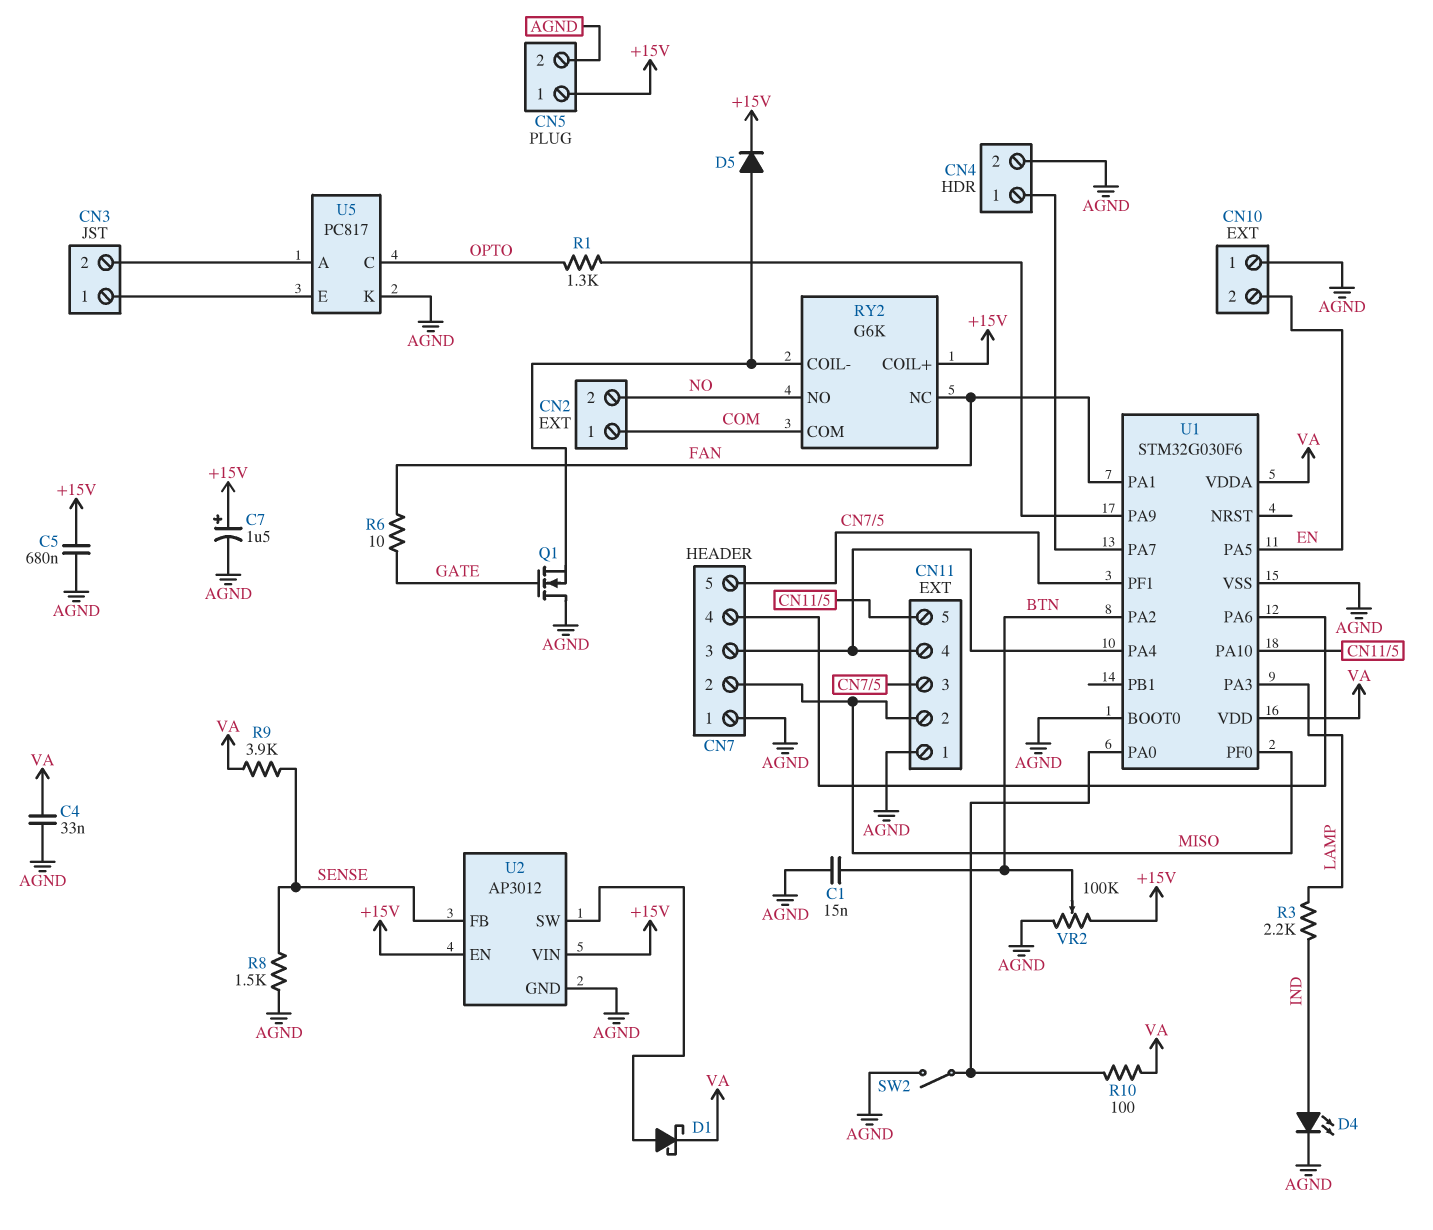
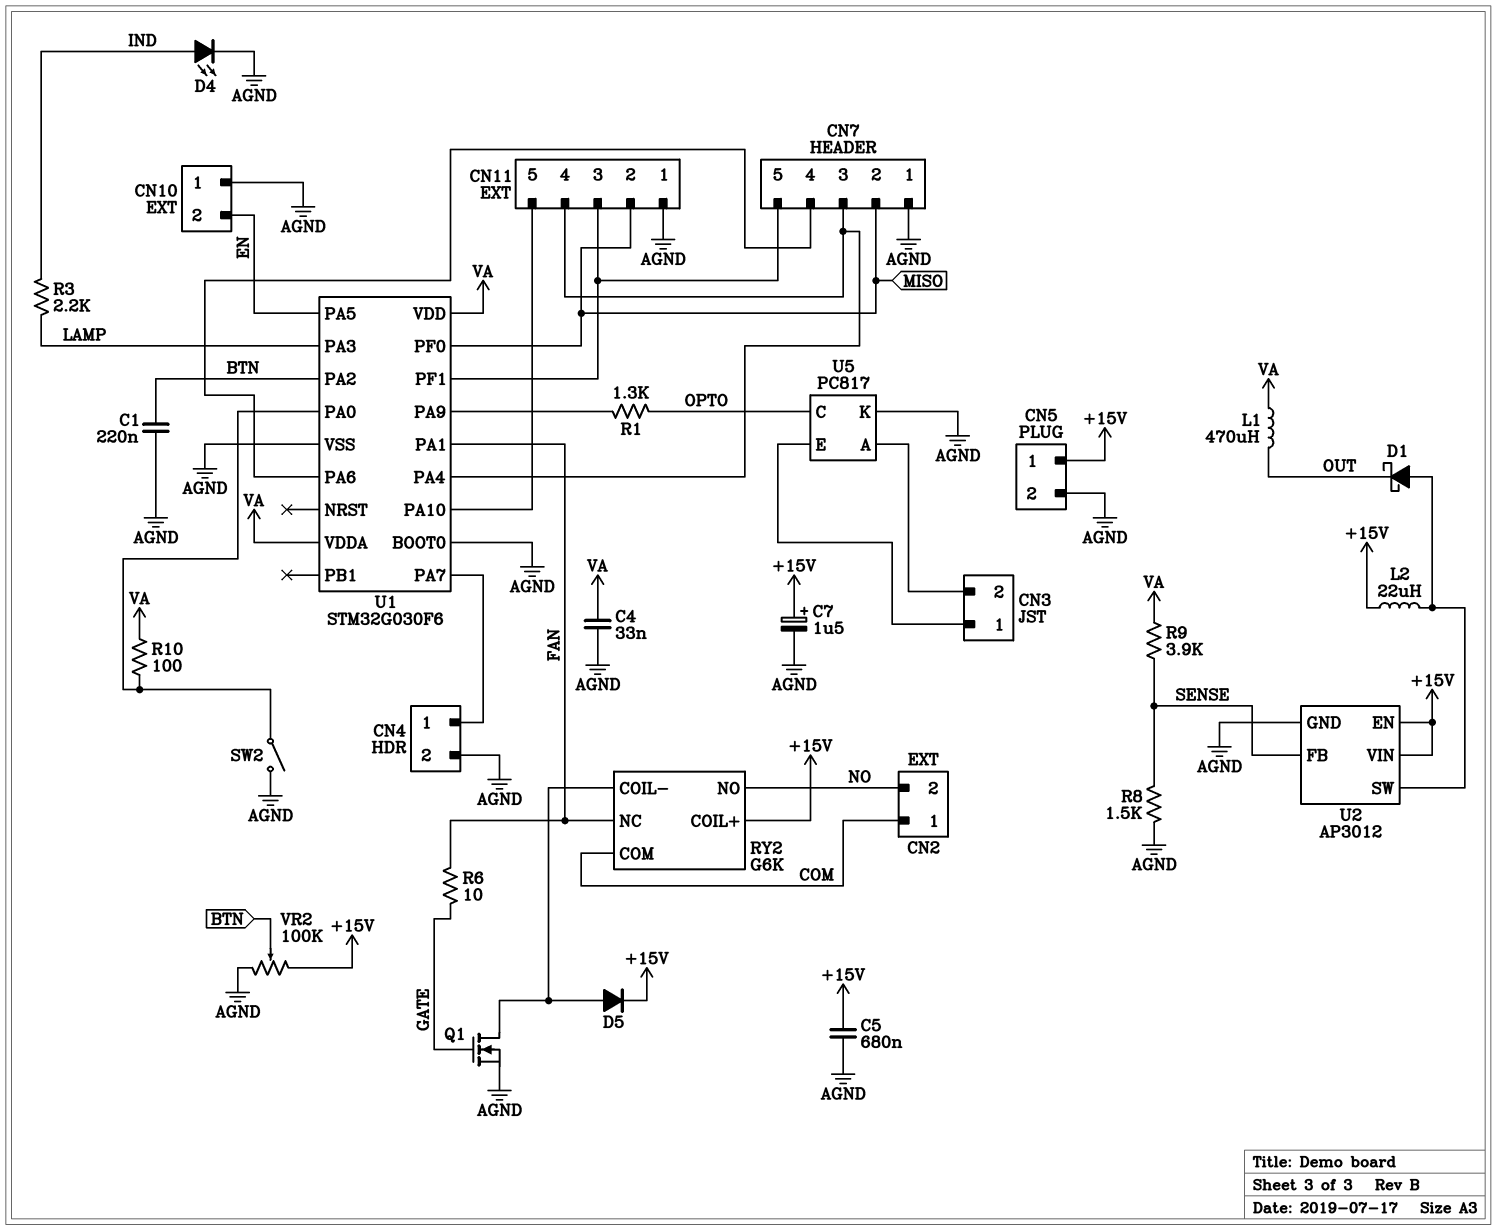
C1: 15nF (AGND, BTN) -> 220nF (AGND, BTN)
D1: schottky (A U2/SW, K VA) -> schottky (A U2/SW, K OUT)
L1: none -> 470uH (OUT, VA)
L2: none -> 22uH (+15V, U2/SW)
Q1: NMOS (G GATE, D AGND, S RY2/COIL-) -> NMOS (G GATE, D RY2/COIL-, S AGND)

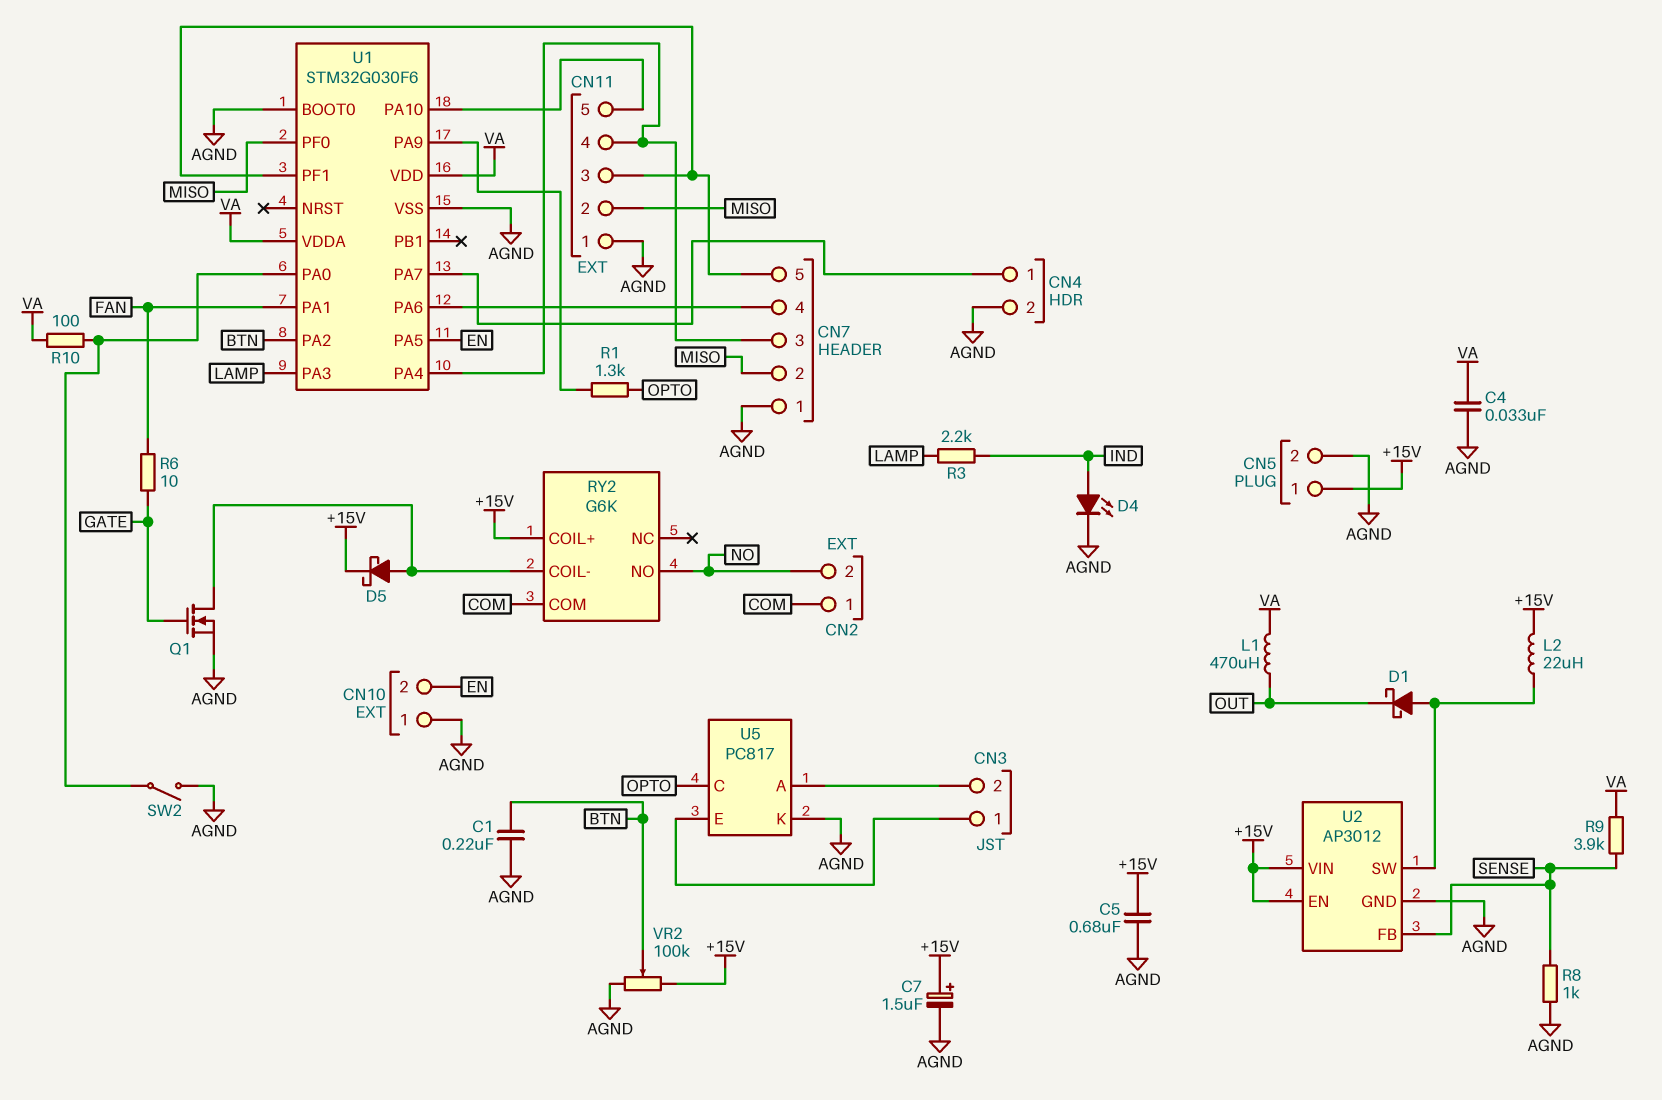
D5: diode (A RY2/COIL-, K +15V) -> schottky (A RY2/COIL-, K +15V)
R8: 1.5k (AGND, SENSE) -> 1k (AGND, SENSE)
RY2 pin NC: FAN -> none

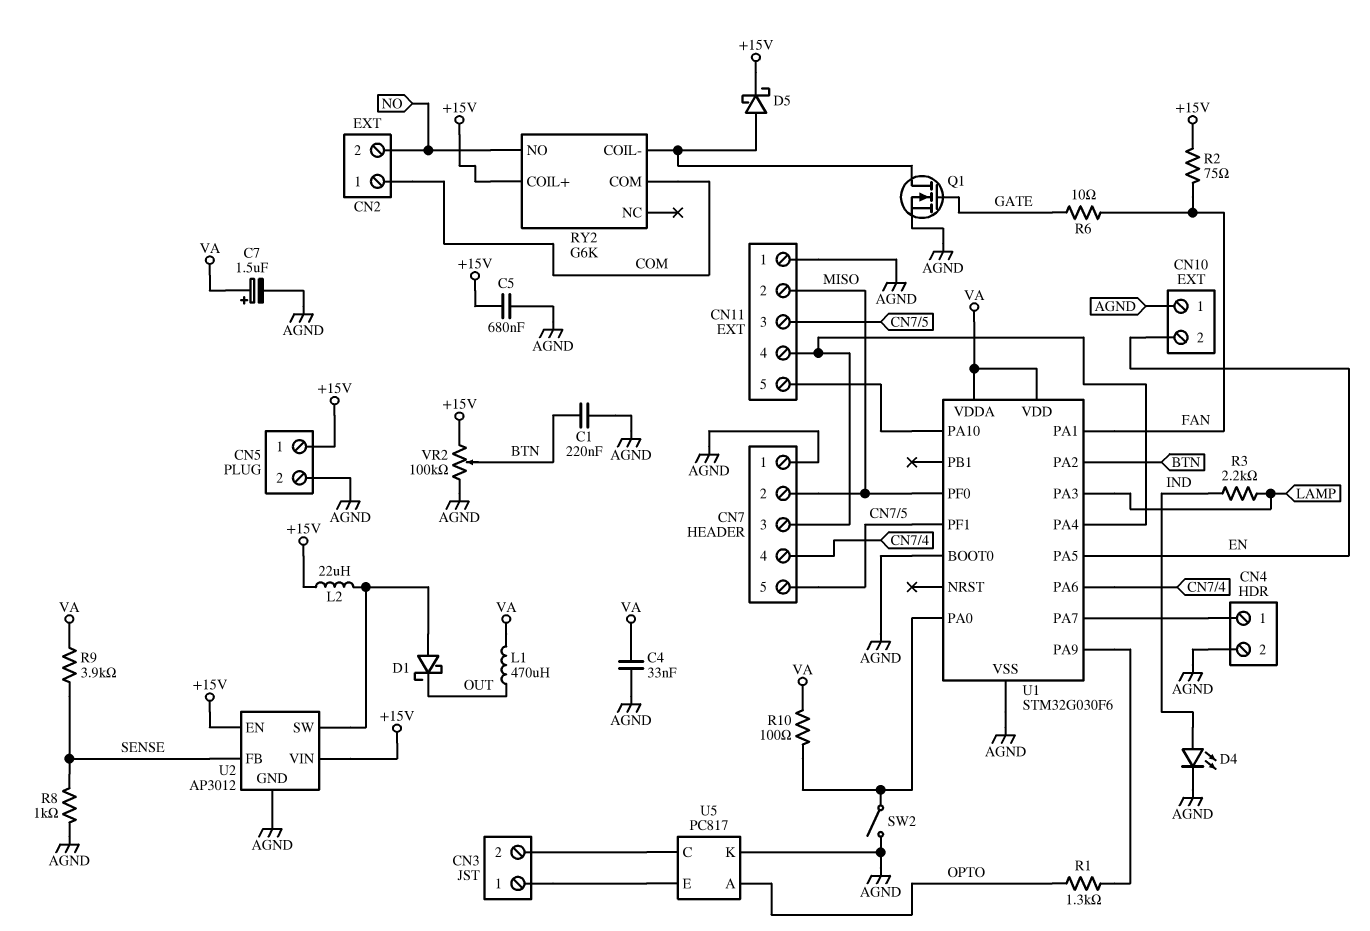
C7: 1.5uF (plus +15V, minus AGND) -> 1.5uF (plus VA, minus AGND)
R2: none -> 75 (+15V, FAN)
U5 pin A: CN3/2 -> OPTO
U5 pin C: OPTO -> CN3/2

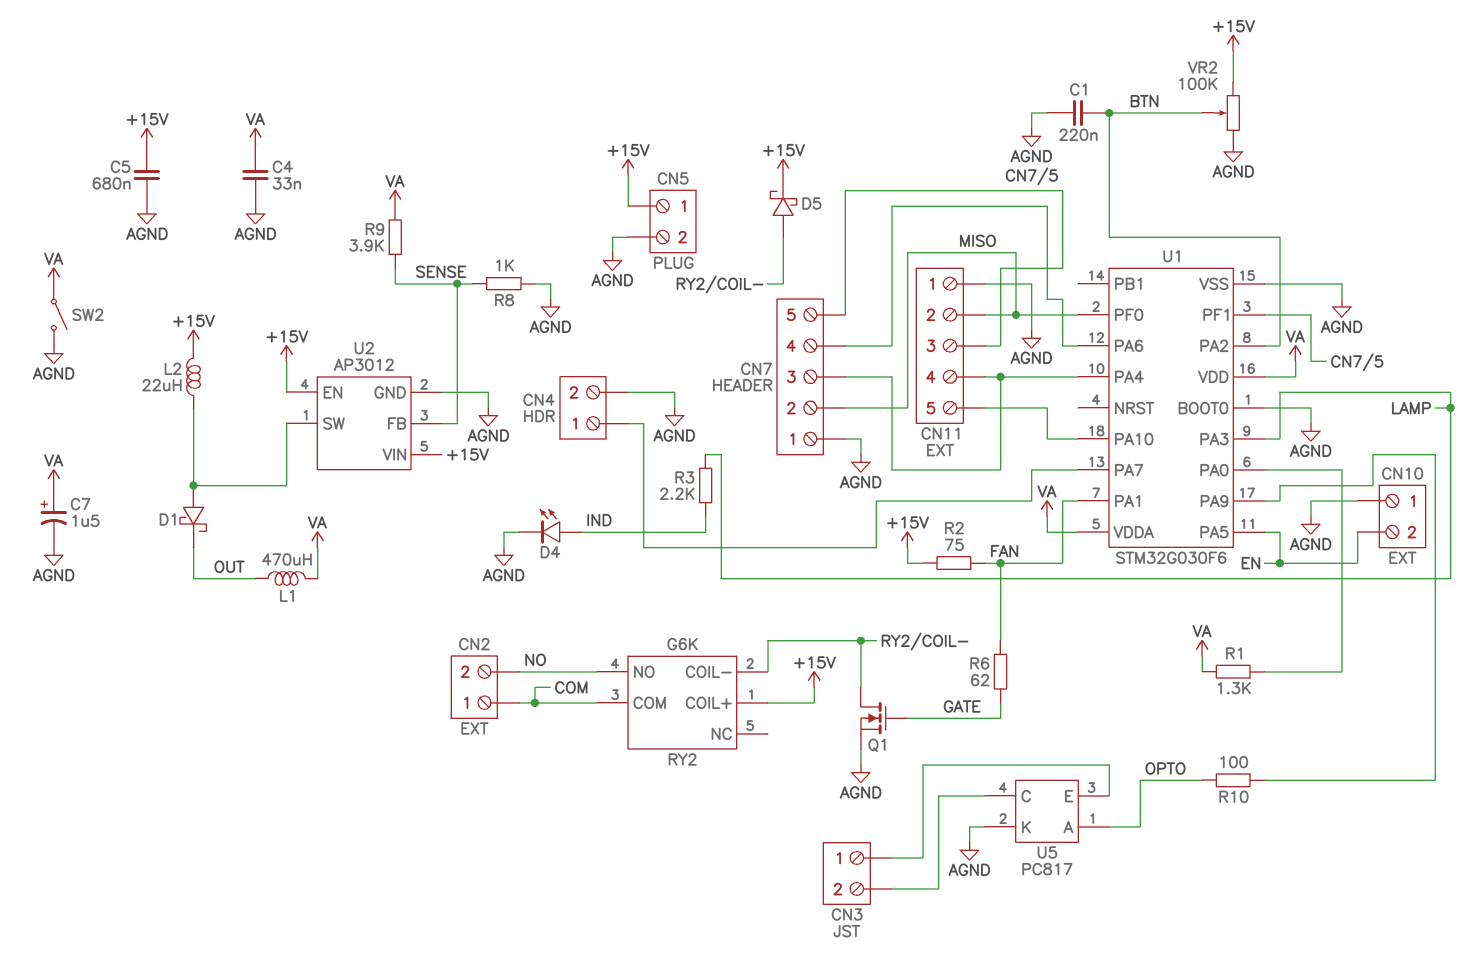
R1: 1.3k (OPTO, U1/PA9) -> 1.3k (U1/PA0, VA)
R6: 10 (FAN, GATE) -> 62 (FAN, GATE)
R10: 100 (U1/PA0, VA) -> 100 (OPTO, U1/PA9)
SW2: switch (AGND, U1/PA0) -> switch (AGND, VA)

